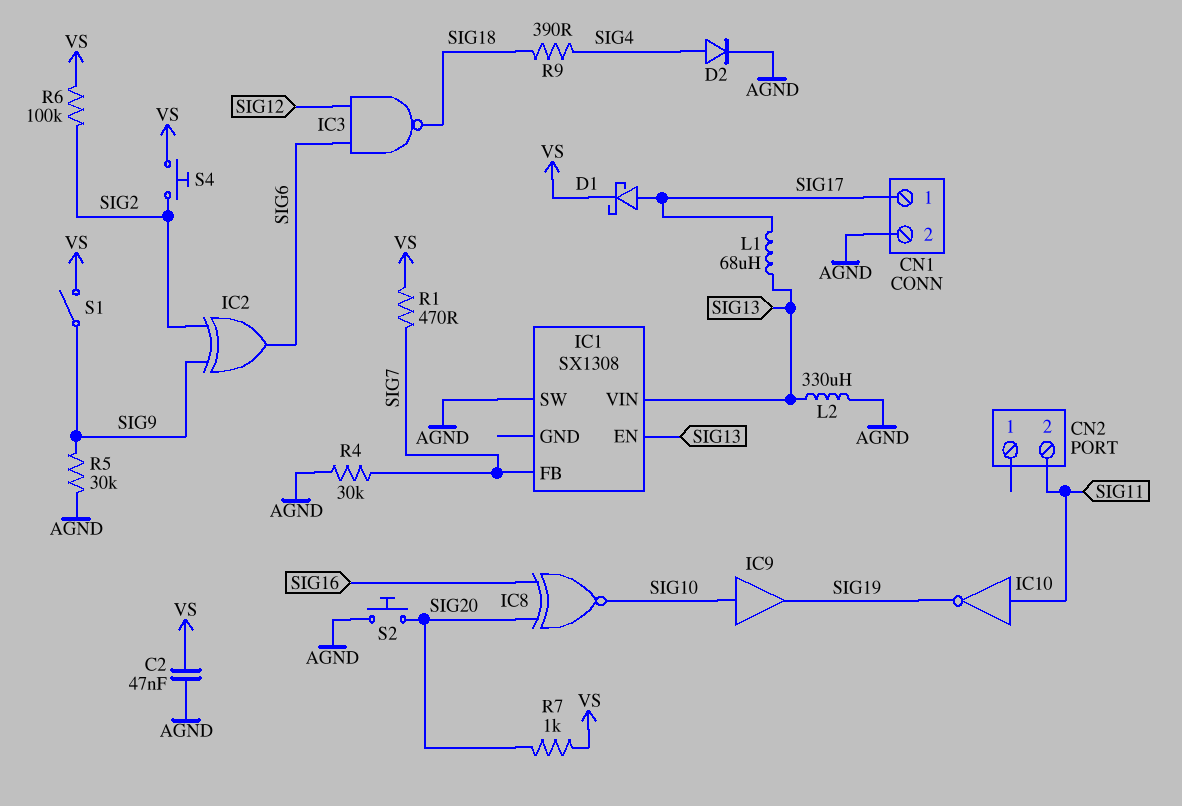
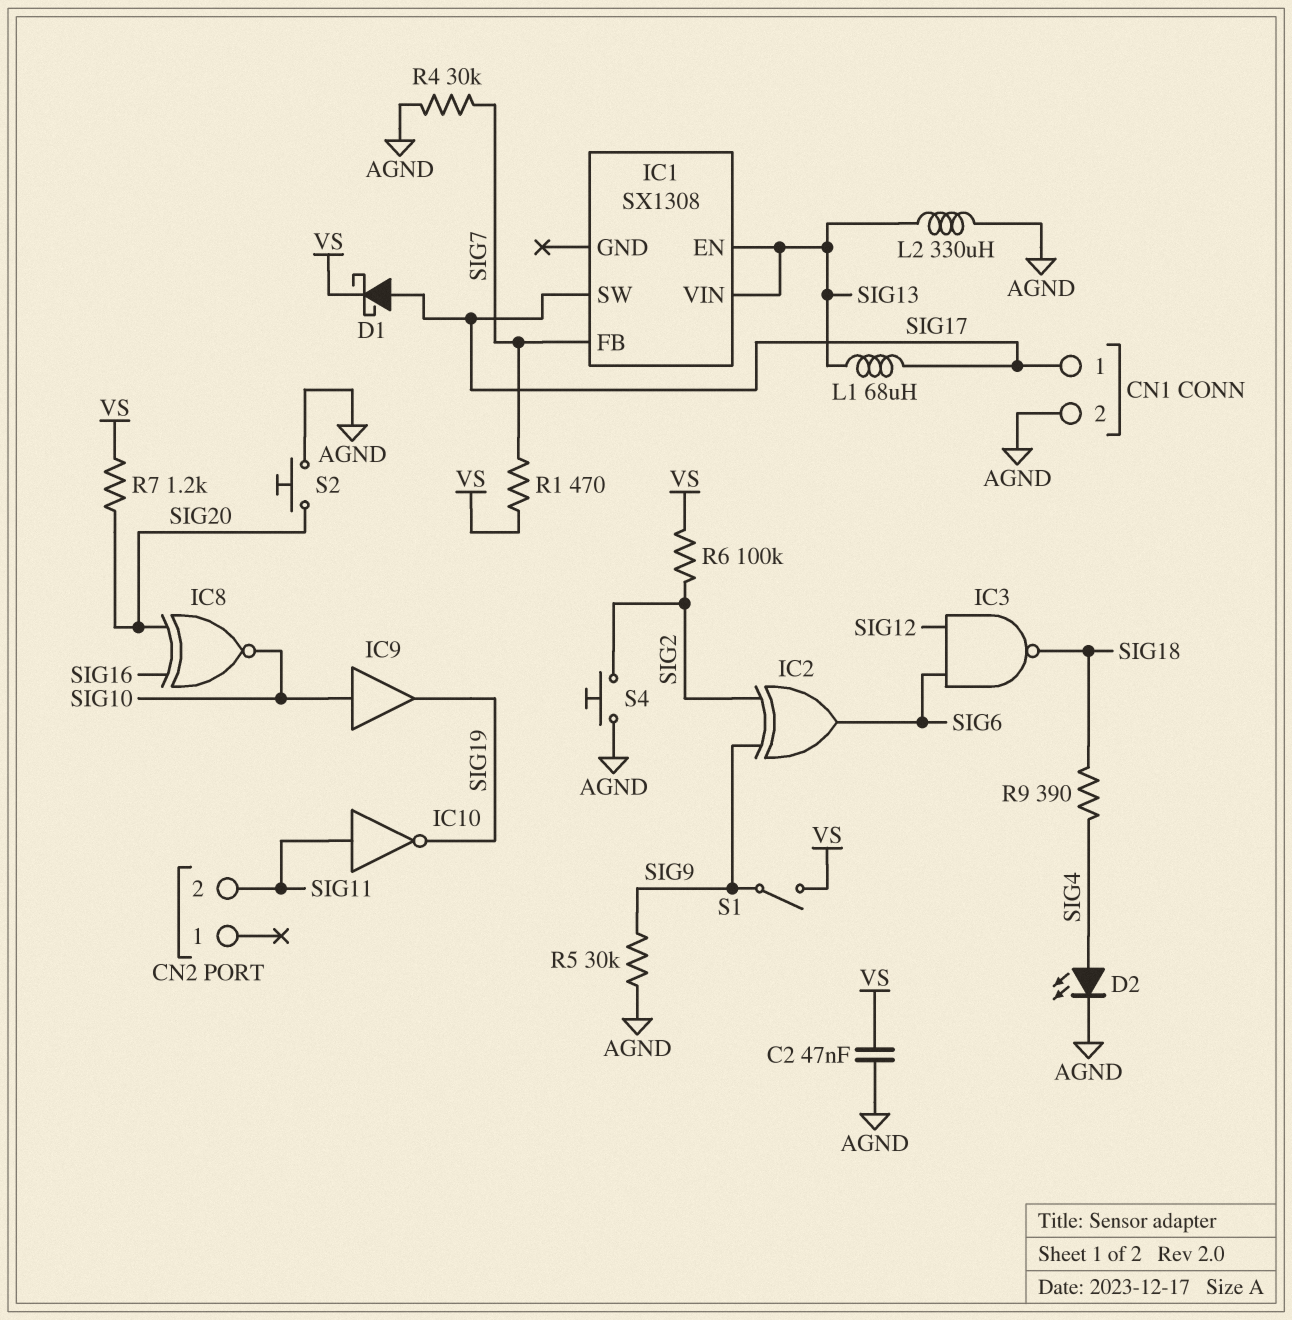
D2: diode (A SIG4, K AGND) -> LED (A SIG4, K AGND)
IC1 pin SW: AGND -> SIG17
R7: 1k (SIG20, VS) -> 1.2k (SIG20, VS)
S4: button (SIG2, VS) -> button (AGND, SIG2)

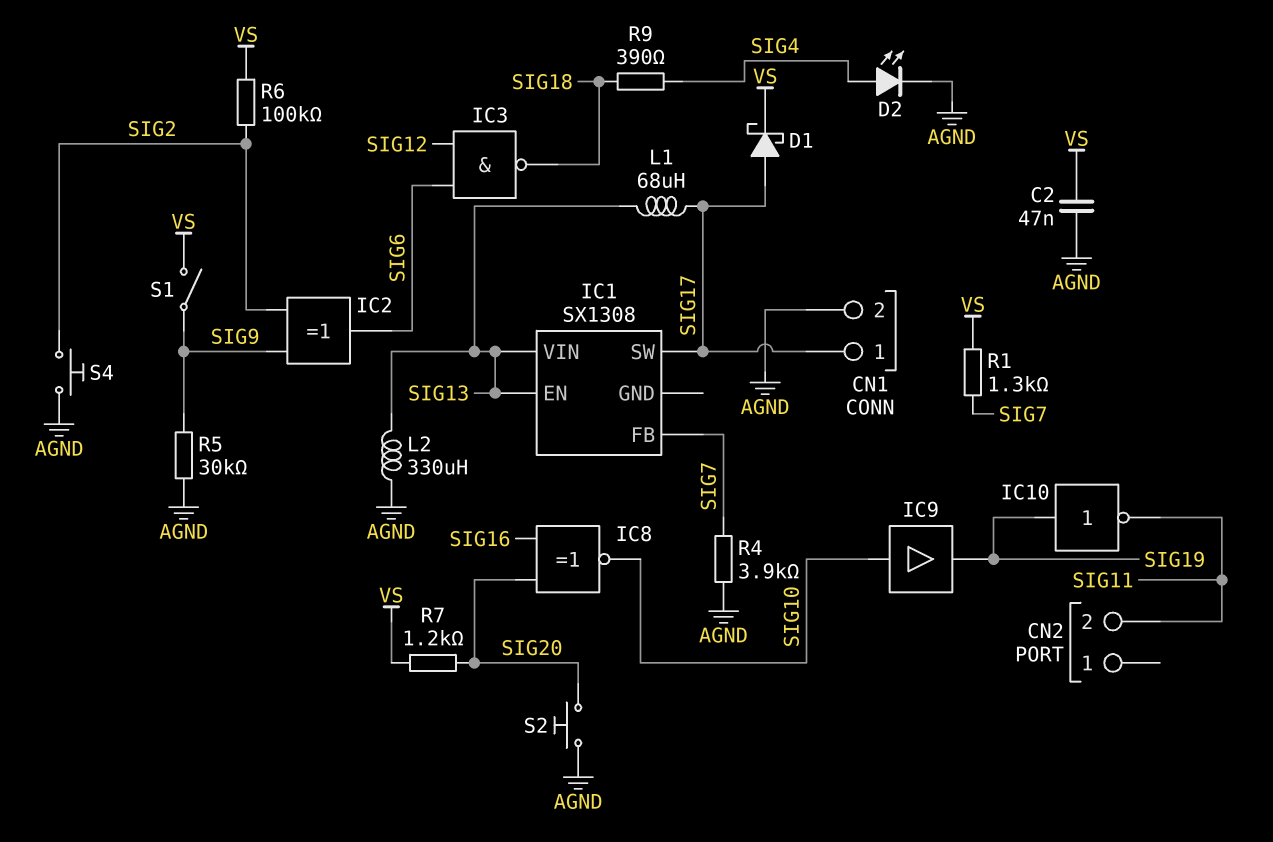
IC10: NOT (in SIG11, out SIG19) -> NOT (in SIG19, out SIG11)
R1: 470 (SIG7, VS) -> 1.3k (SIG7, VS)
R4: 30k (AGND, SIG7) -> 3.9k (AGND, SIG7)

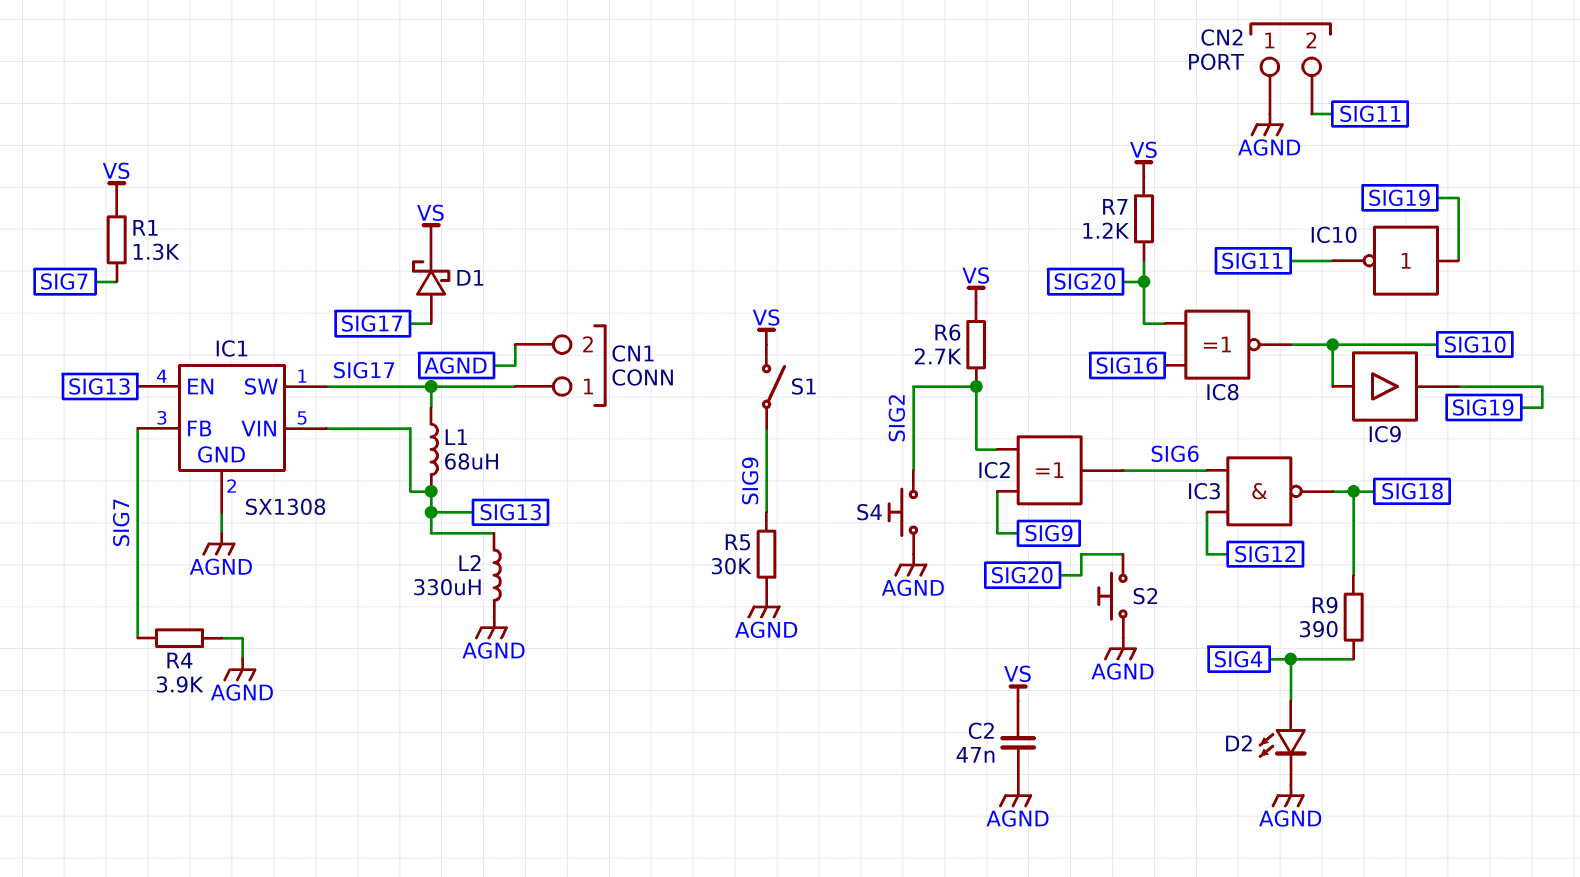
CN2 pin 1: none -> AGND
IC1 pin GND: none -> AGND
R6: 100k (SIG2, VS) -> 2.7k (SIG2, VS)

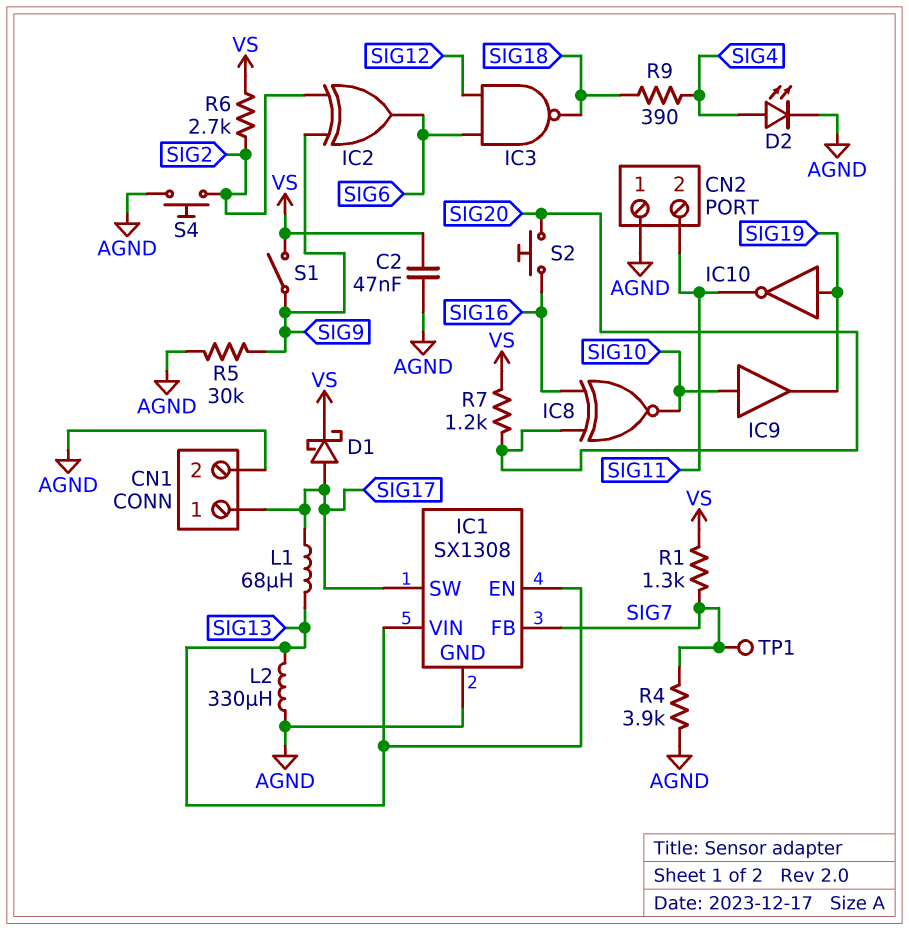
S2: button (AGND, SIG20) -> button (SIG16, SIG20)
TP1: none -> test point (SIG7)

